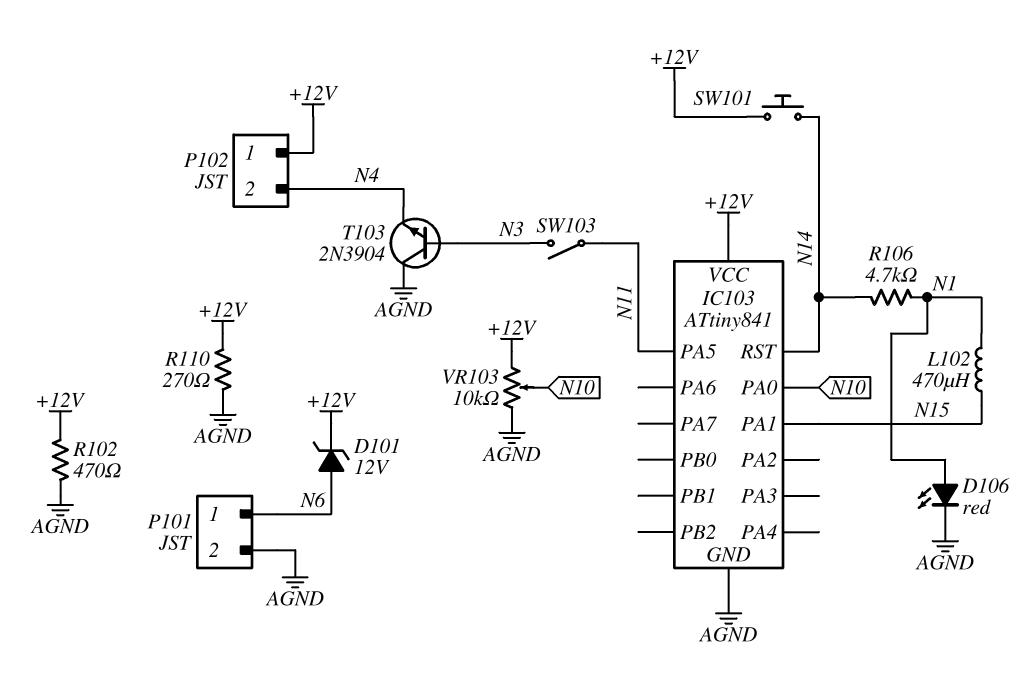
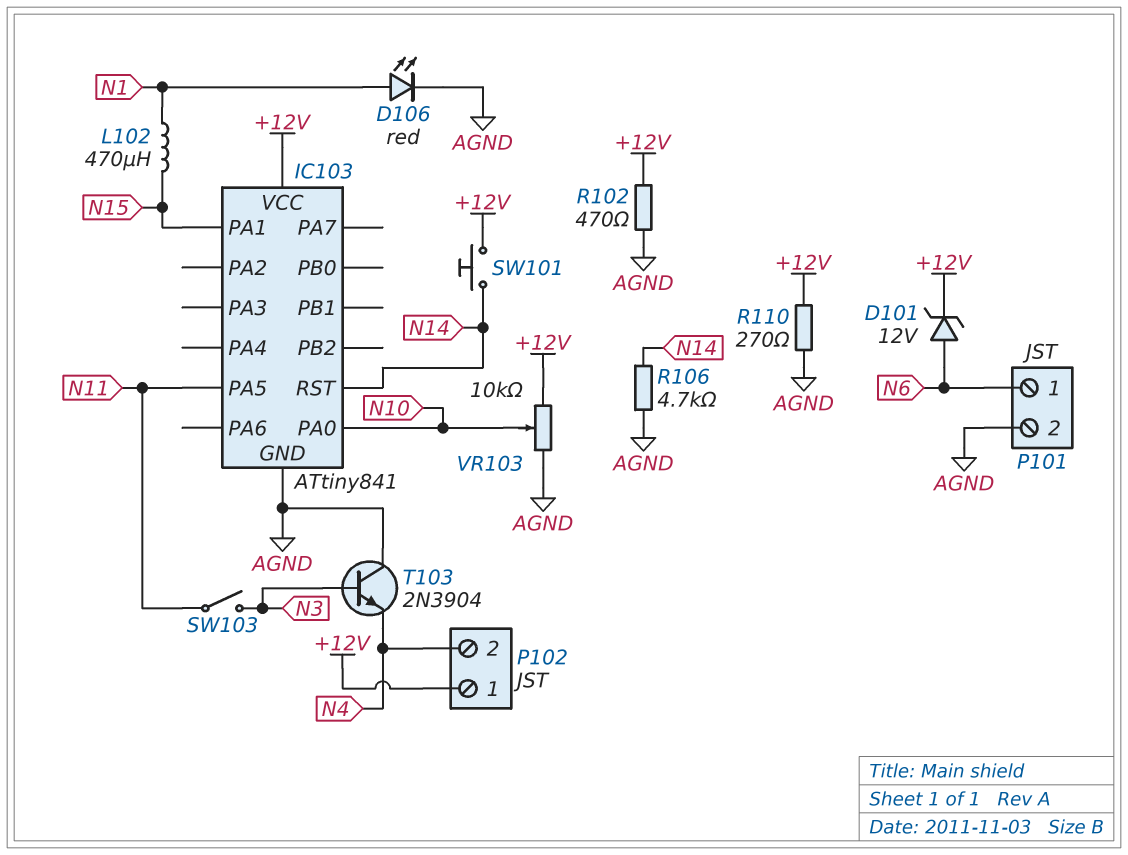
R106: 4.7k (N1, N14) -> 4.7k (AGND, N14)

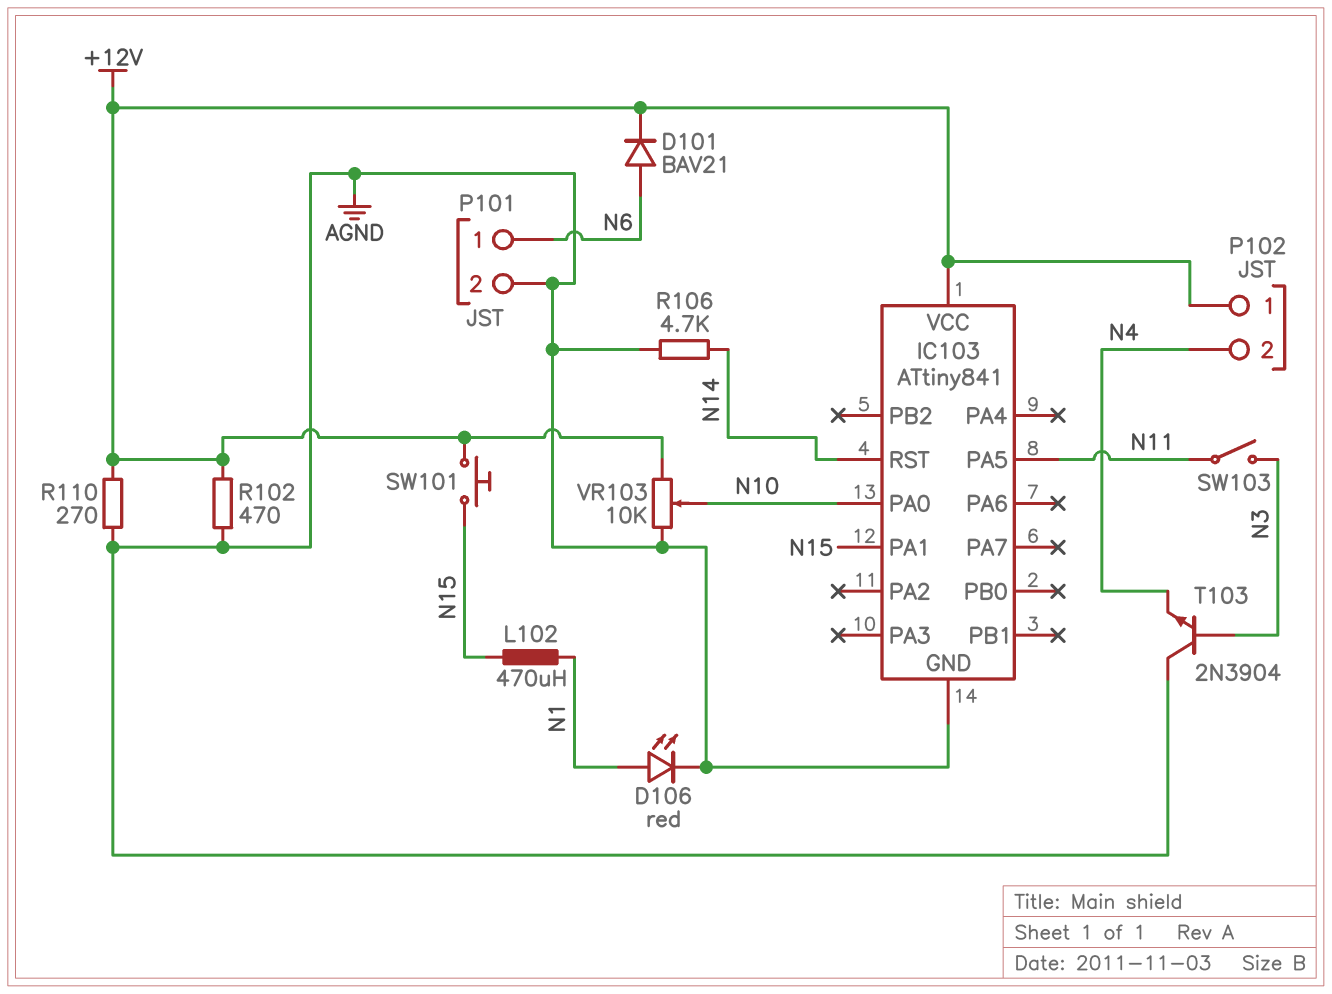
D101: zener 12V (A N6, K +12V) -> diode BAV21 (A N6, K +12V)
SW101: button (+12V, N14) -> button (+12V, N15)

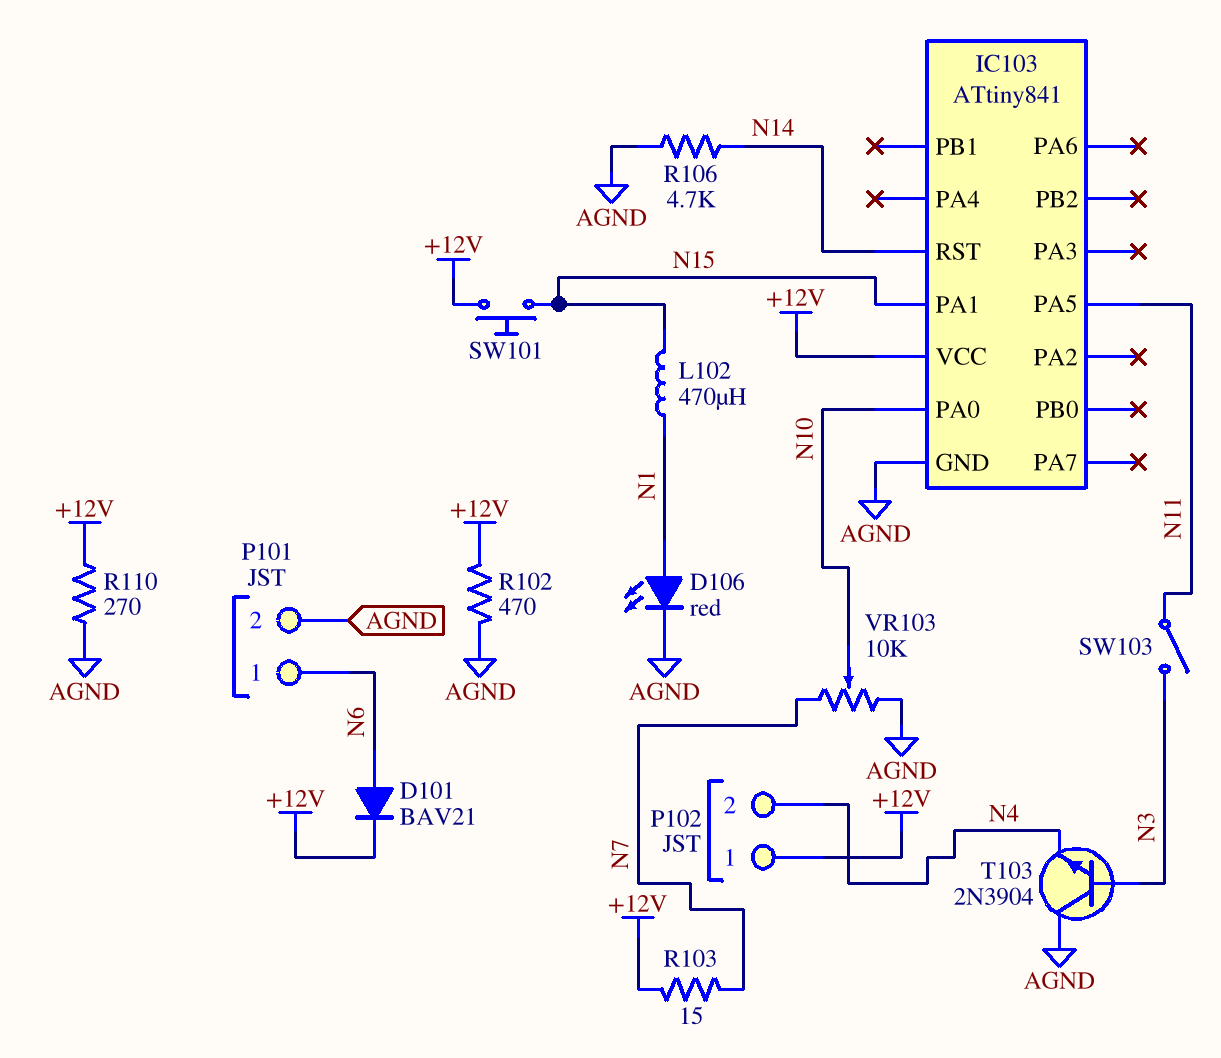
R103: none -> 15 (+12V, N7)
VR103: 10k (+12V, AGND, wiper N10) -> 10k (AGND, N7, wiper N10)

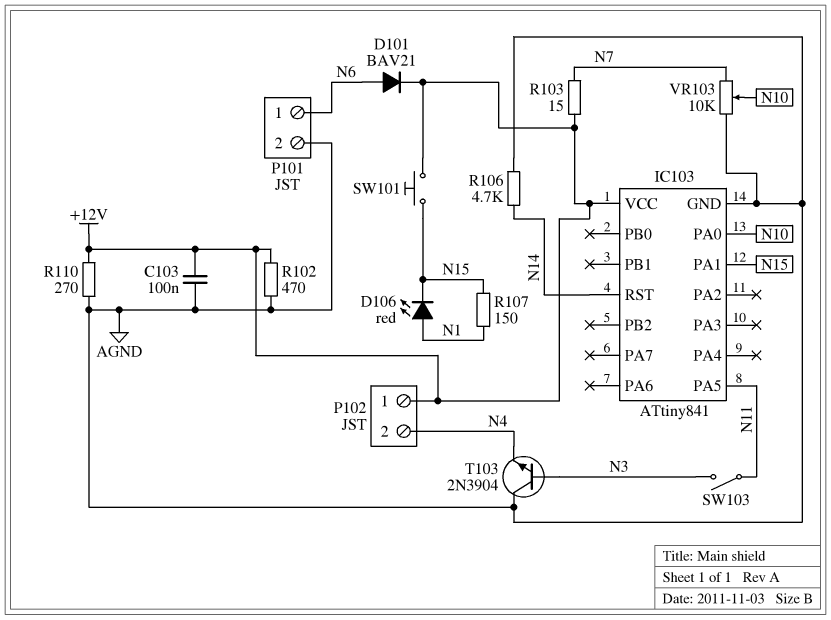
C103: none -> 100nF (+12V, AGND)
D106: LED red (A N1, K AGND) -> LED red (A N1, K N15)
L102: 470uH (N1, N15) -> none
R107: none -> 150 (N1, N15)

